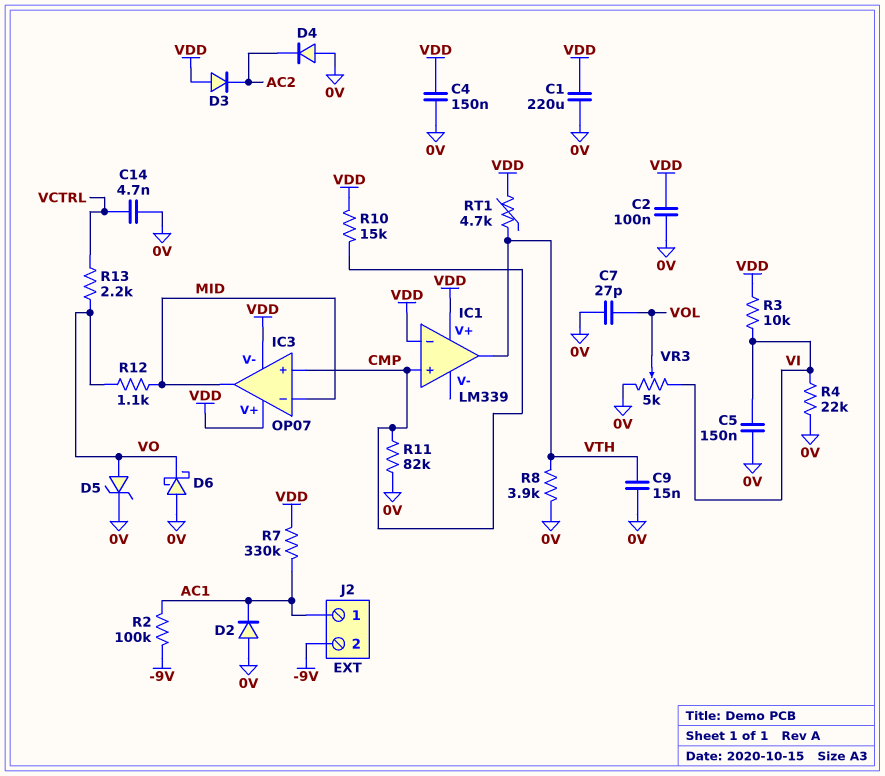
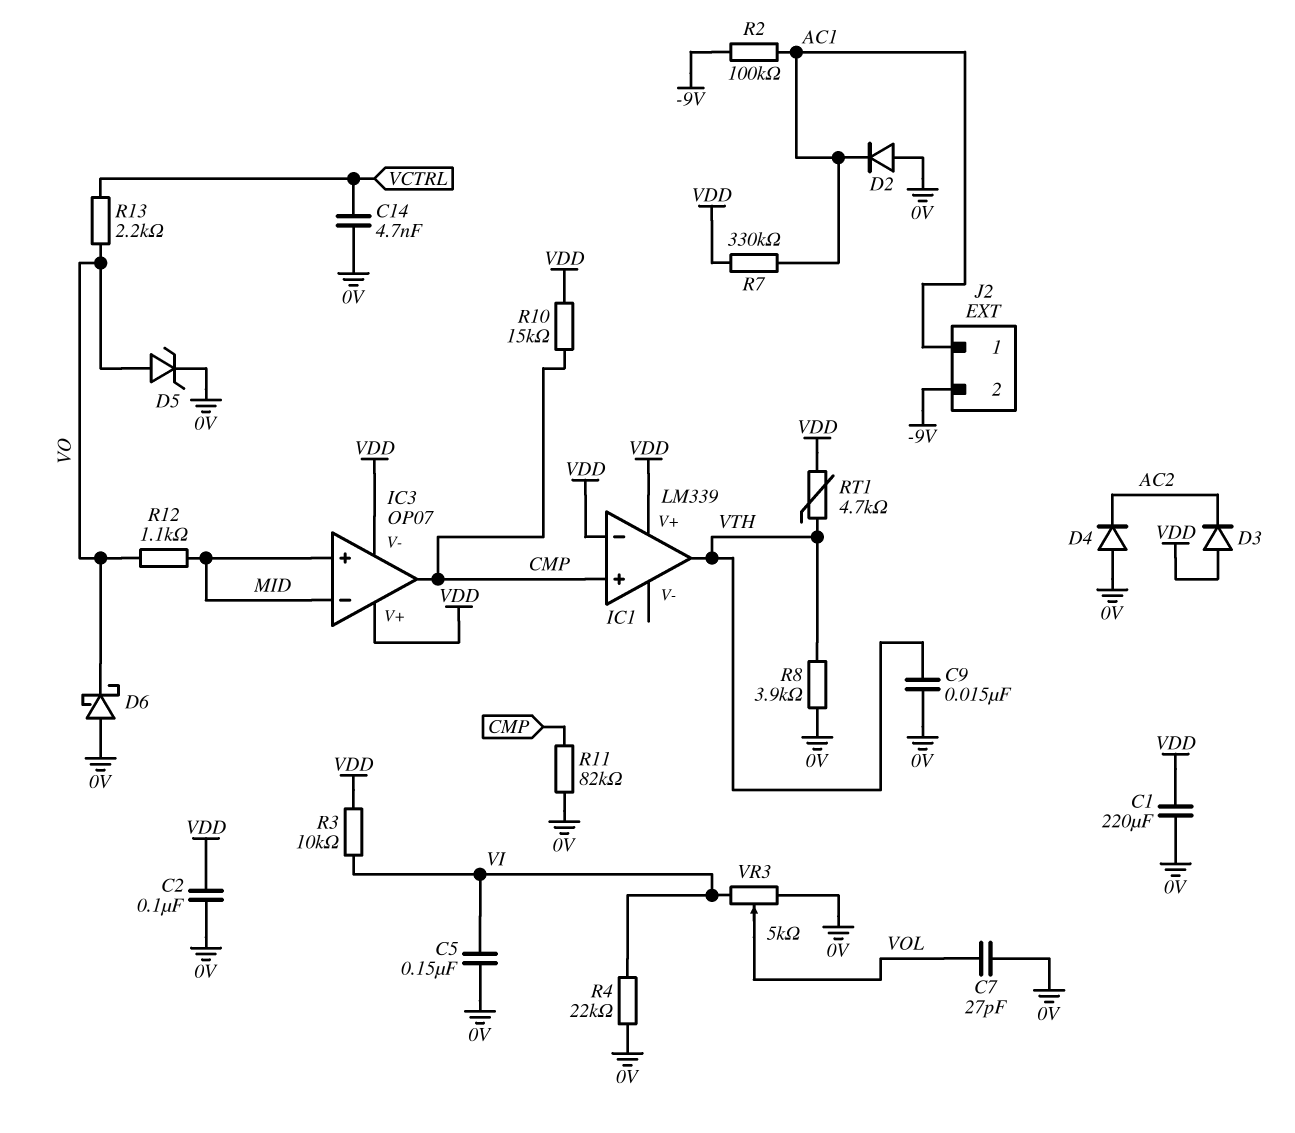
C4: 150nF (0V, VDD) -> none
IC3 pin in+: CMP -> MID
IC3 pin out: MID -> CMP

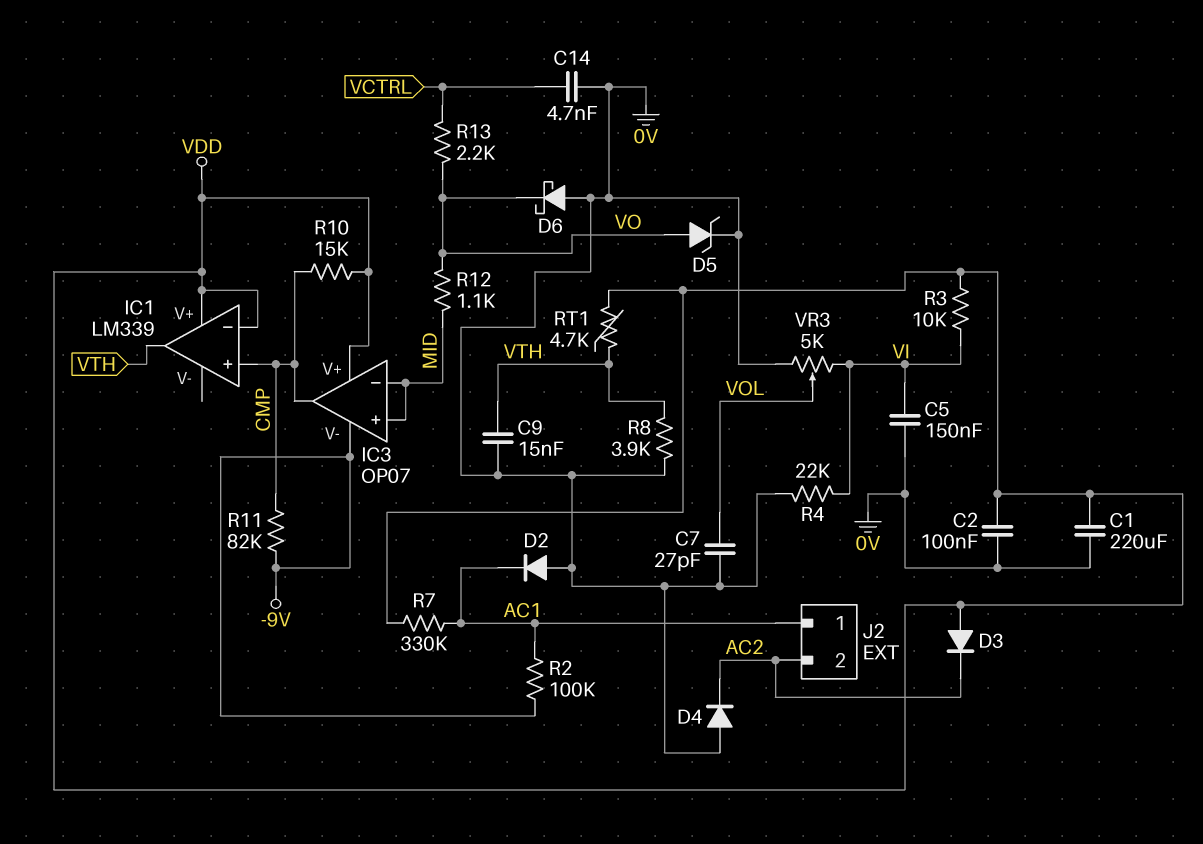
IC3 pin V-: VDD -> -9V
J2 pin 2: -9V -> AC2
R11: 82k (0V, CMP) -> 82k (-9V, CMP)

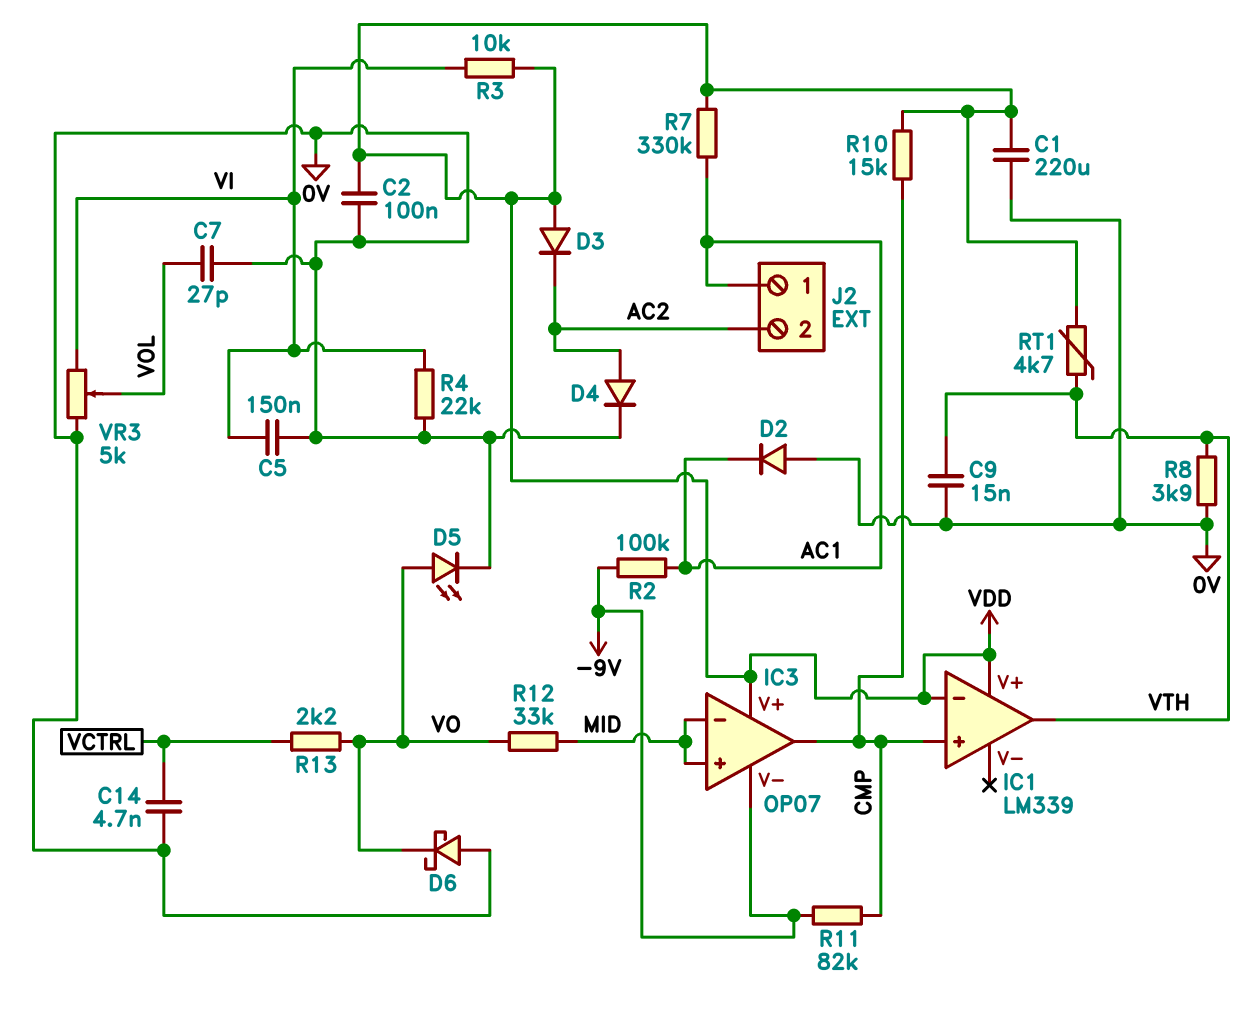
D4: diode (A 0V, K AC2) -> diode (A AC2, K 0V)
D5: zener (A VO, K 0V) -> LED (A VO, K 0V)
R12: 1.1k (MID, VO) -> 33k (MID, VO)

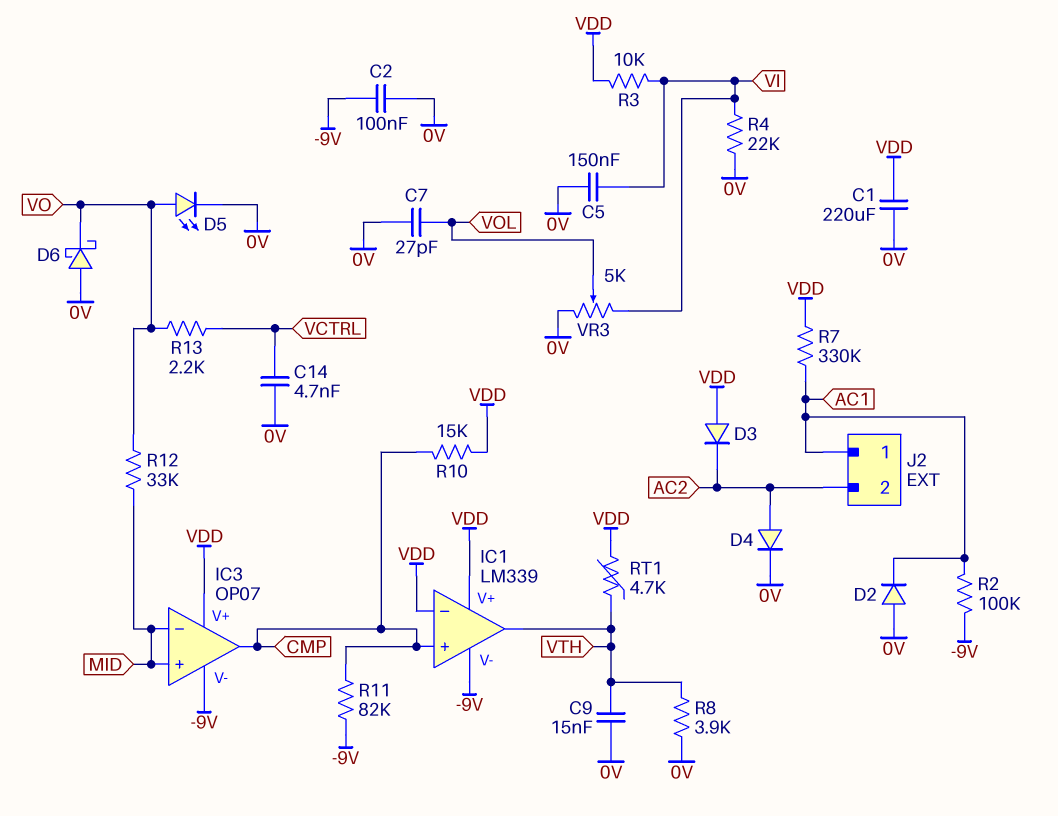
C2: 100nF (0V, VDD) -> 100nF (-9V, 0V)
IC1 pin V-: none -> -9V

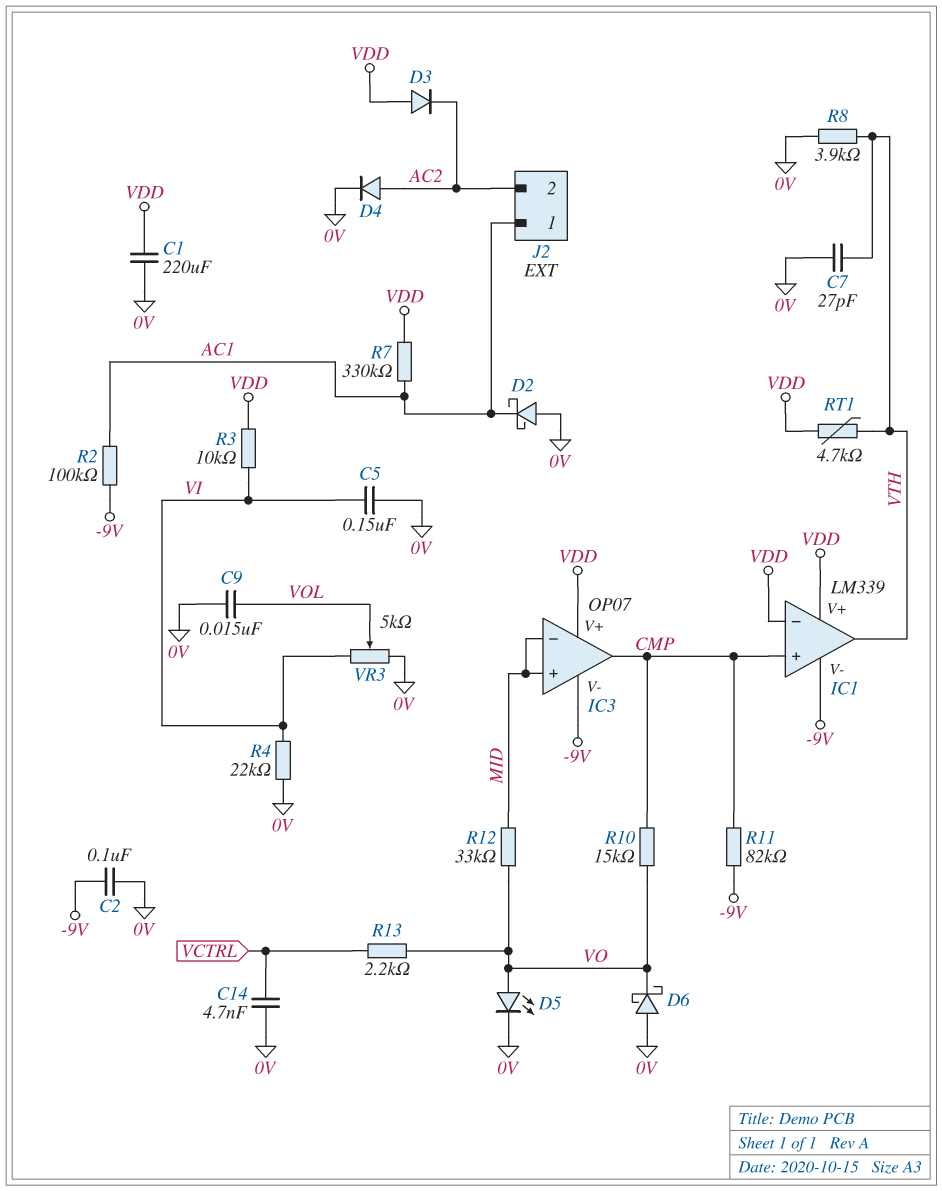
C7: 27pF (0V, VOL) -> 27pF (0V, VTH)
C9: 15nF (0V, VTH) -> 15nF (0V, VOL)
D2: diode (A 0V, K AC1) -> schottky (A 0V, K AC1)
R10: 15k (CMP, VDD) -> 15k (CMP, VO)

